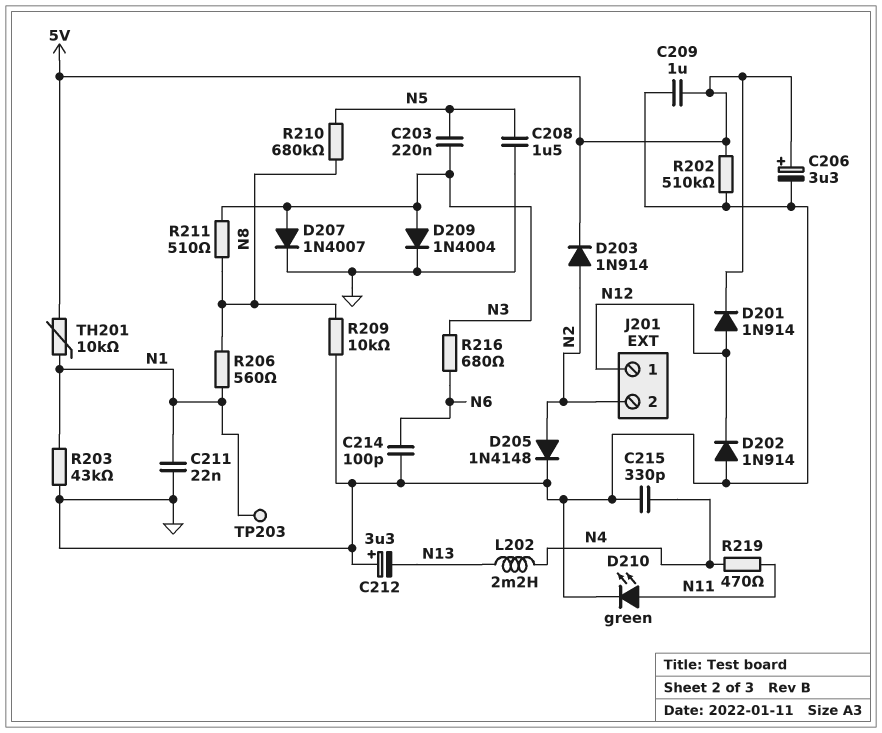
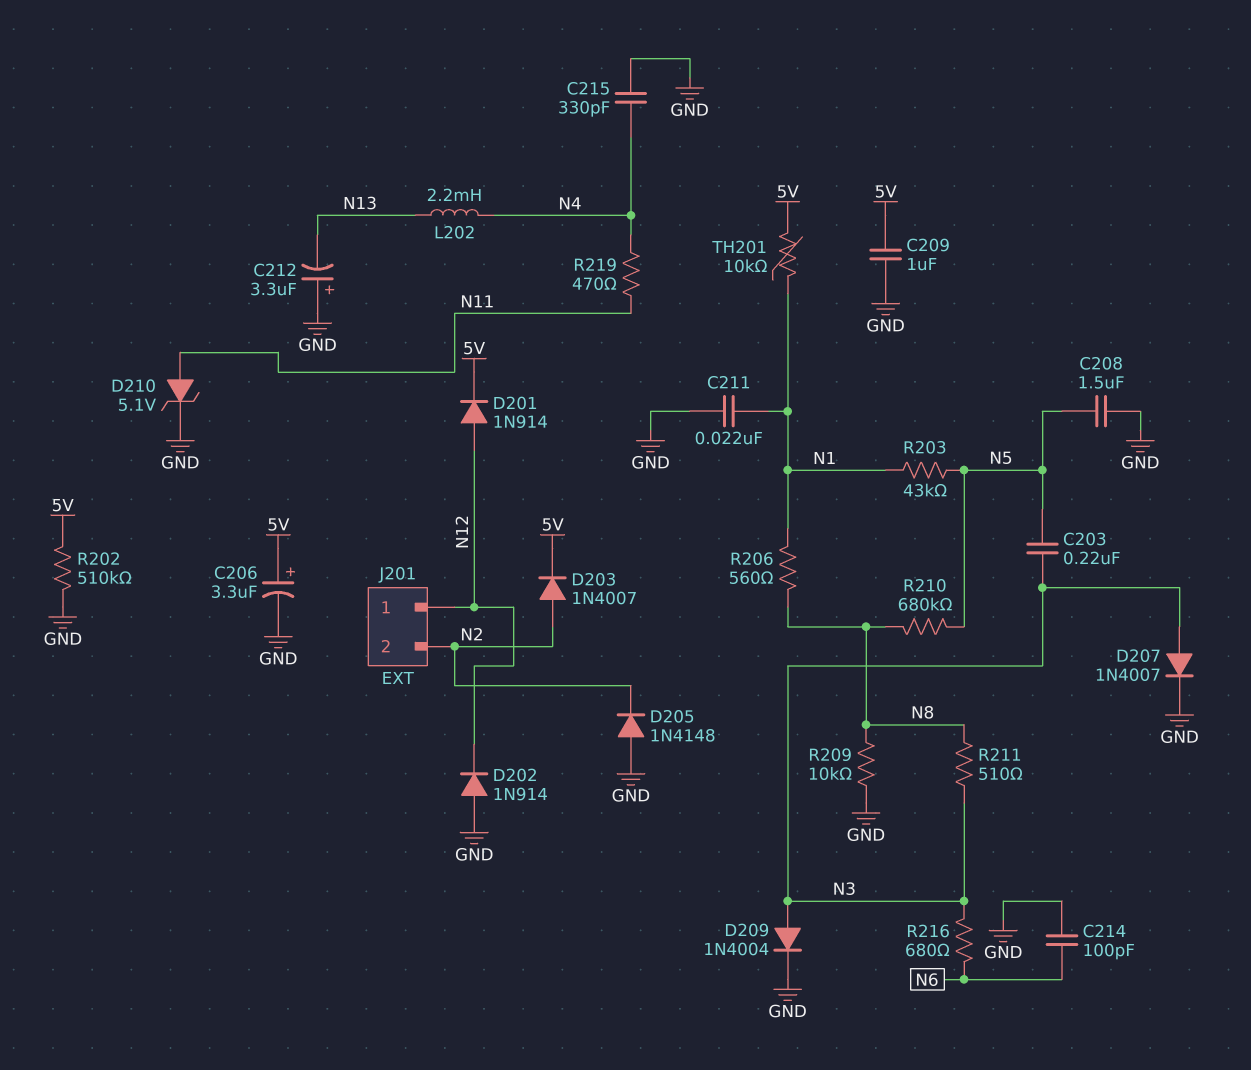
D203: diode 1N914 (A N2, K 5V) -> diode 1N4007 (A N2, K 5V)
D205: diode 1N4148 (A N2, K GND) -> diode 1N4148 (A GND, K N2)
D210: LED green (A N11, K GND) -> zener 5.1V (A N11, K GND)
R203: 43k (GND, N1) -> 43k (N1, N5)
TP203: test point (N1) -> none

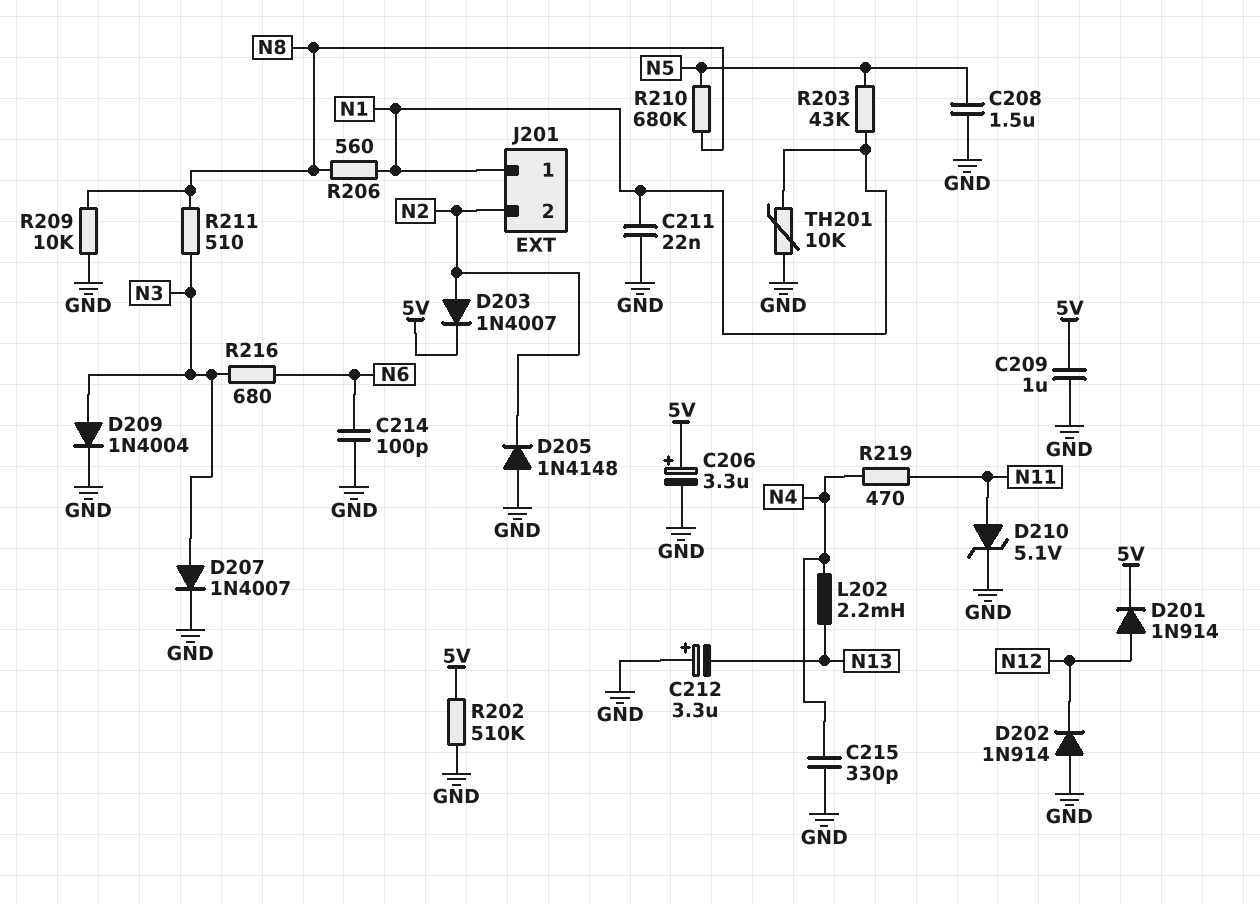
C203: 220nF (N3, N5) -> none
J201 pin 1: N12 -> N1
TH201: 10k (5V, N1) -> 10k (GND, N1)

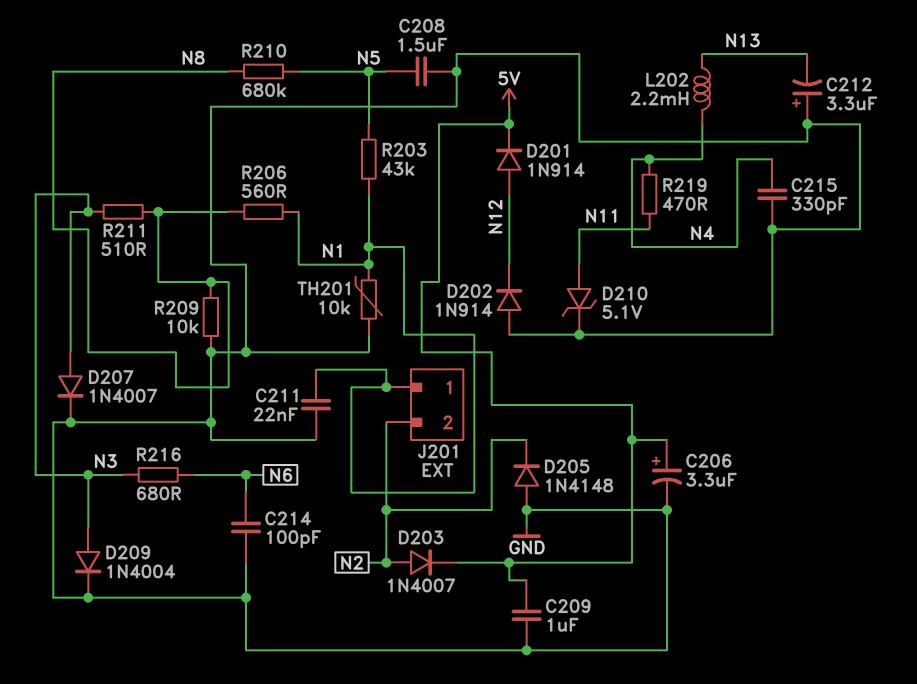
R202: 510k (5V, GND) -> none

